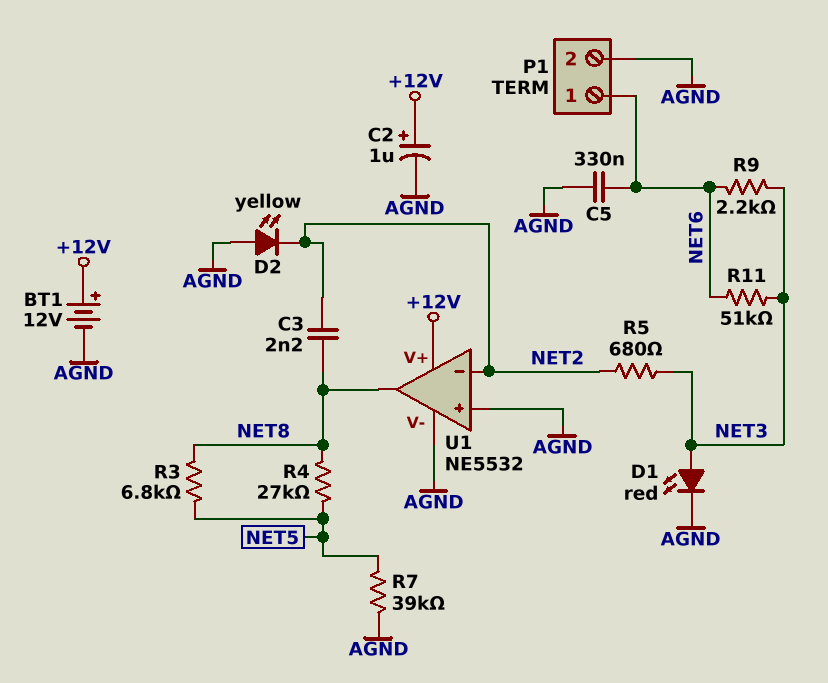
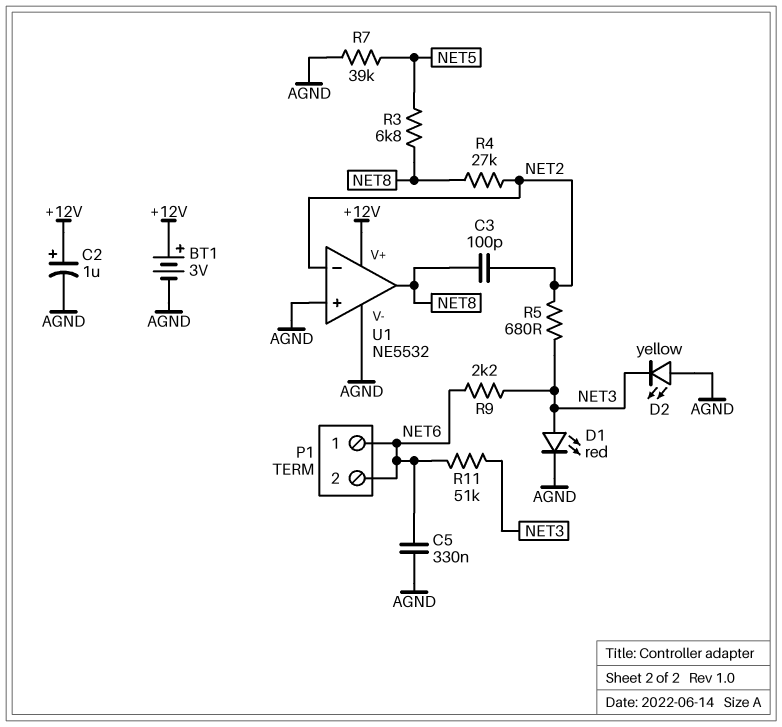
BT1: 12V (plus +12V, minus AGND) -> 3V (plus +12V, minus AGND)
C3: 2.2nF (NET2, NET8) -> 100pF (NET2, NET8)
D2: LED yellow (A AGND, K NET2) -> LED yellow (A AGND, K NET3)
P1 pin 2: AGND -> NET6
R4: 27k (NET5, NET8) -> 27k (NET2, NET8)

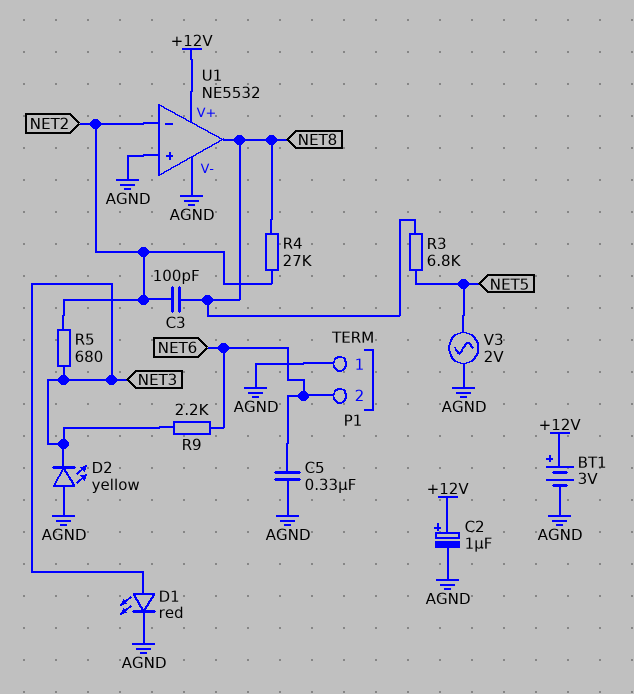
P1 pin 1: NET6 -> AGND
R7: 39k (AGND, NET5) -> none
R11: 51k (NET3, NET6) -> none
V3: none -> AC 2V (AGND, NET5)

